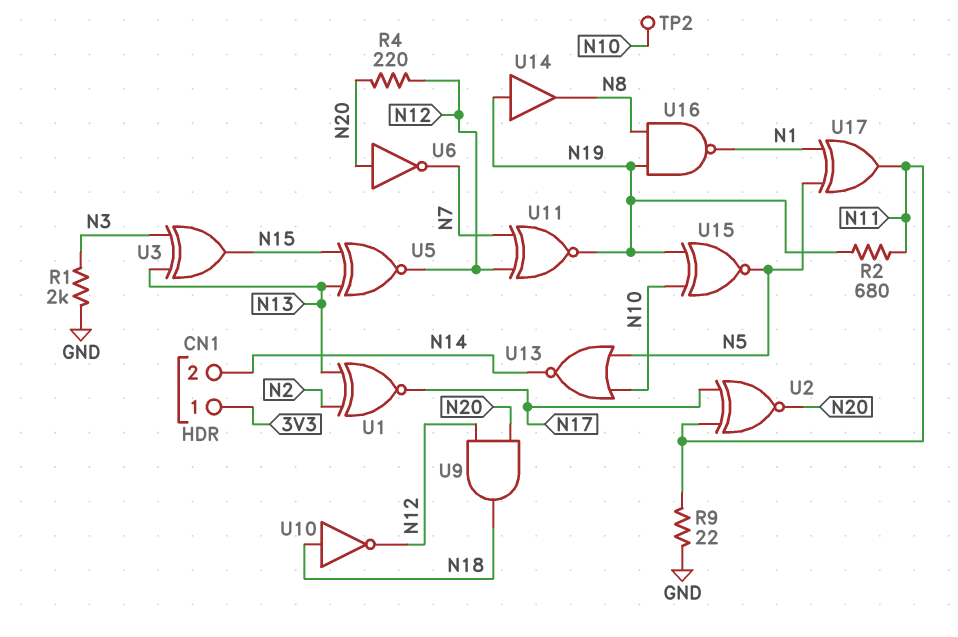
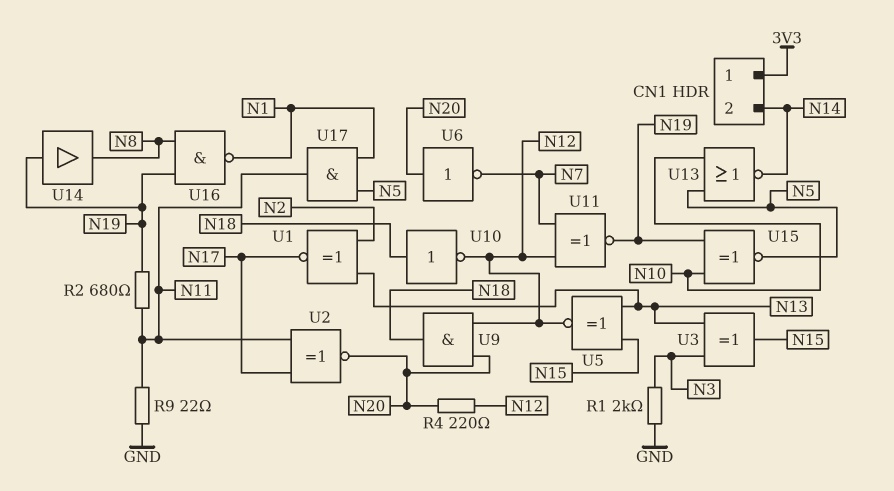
TP2: test point (N10) -> none
U17: XOR (in N1, in N5, out N11) -> AND (in N1, in N5, out N11)

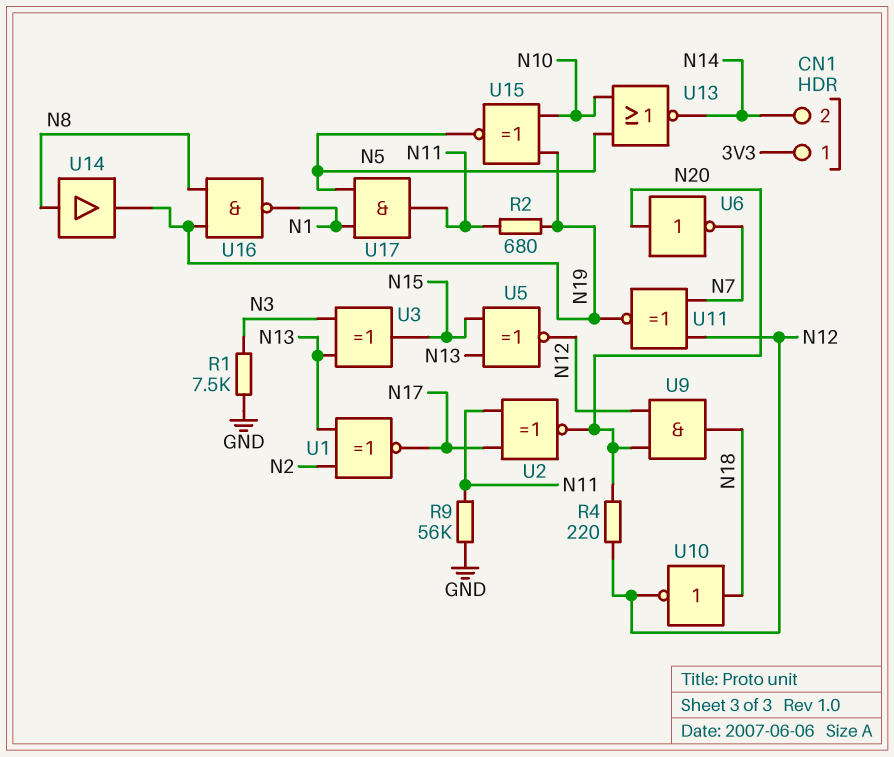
R1: 2k (GND, N3) -> 7.5k (GND, N3)
R9: 22 (GND, N11) -> 56k (GND, N11)
U14: buffer (in N19, out N8) -> buffer (in N8, out N19)

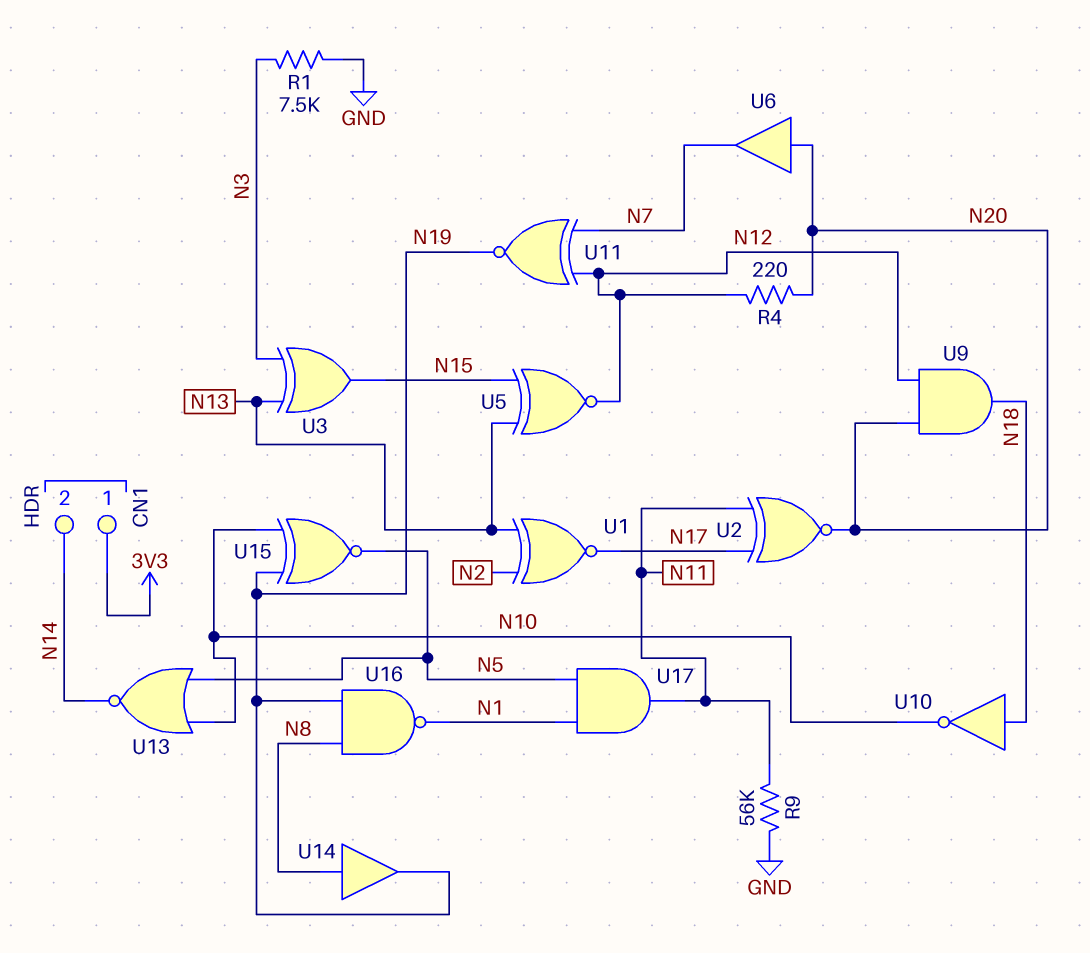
R2: 680 (N11, N19) -> none
U6: NOT (in N20, out N7) -> buffer (in N20, out N7)
U10: NOT (in N18, out N12) -> NOT (in N18, out N10)

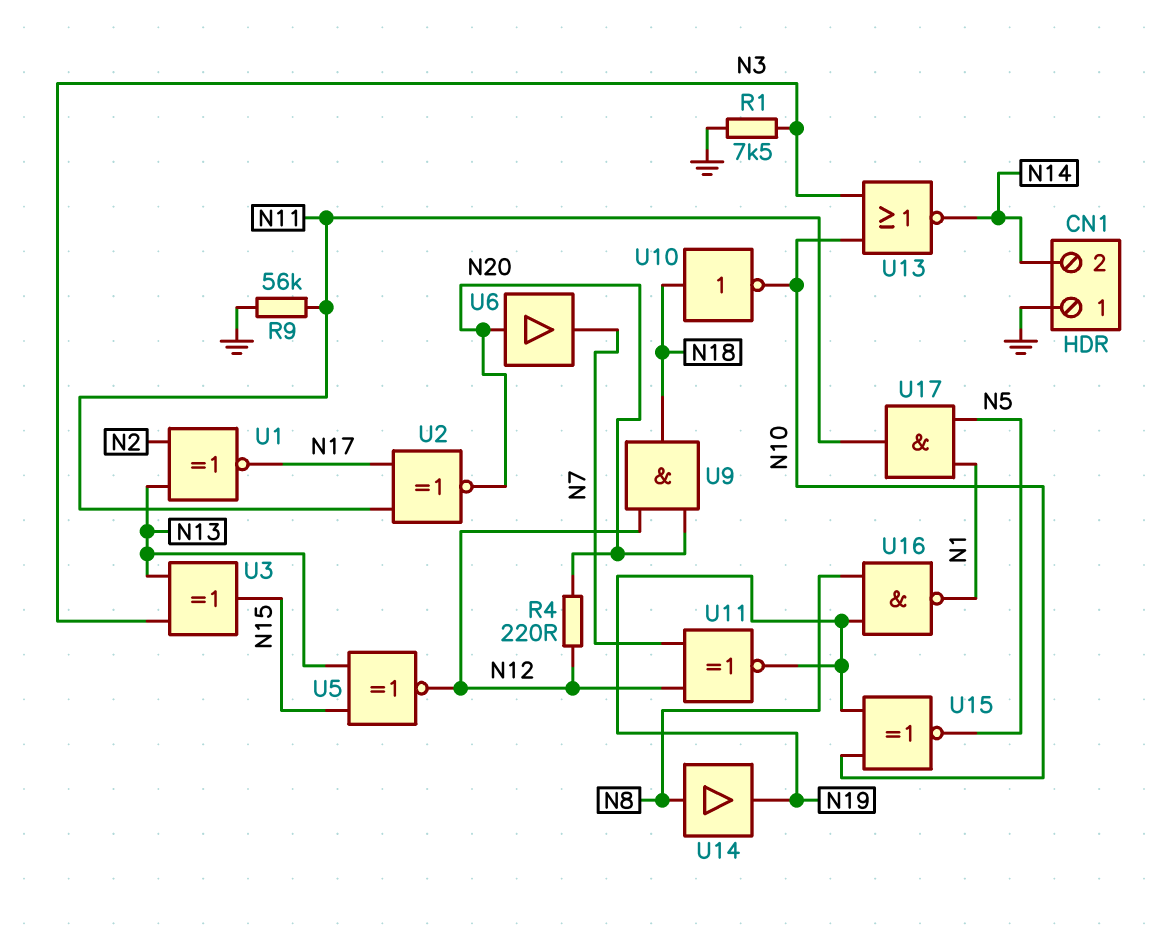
CN1 pin 1: 3V3 -> GND
U13: NOR (in N5, in N10, out N14) -> NOR (in N3, in N10, out N14)

